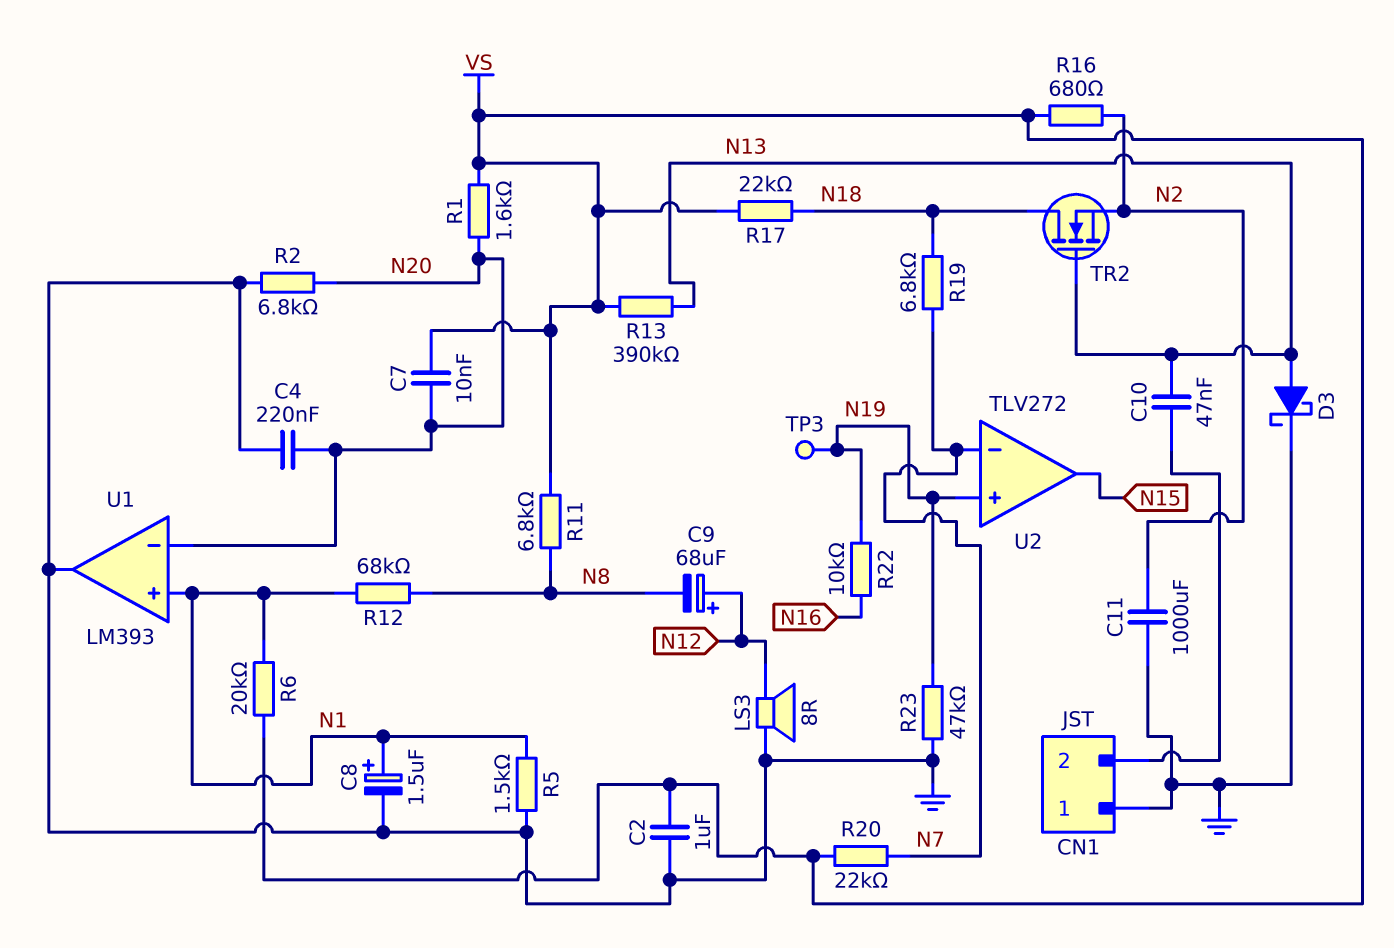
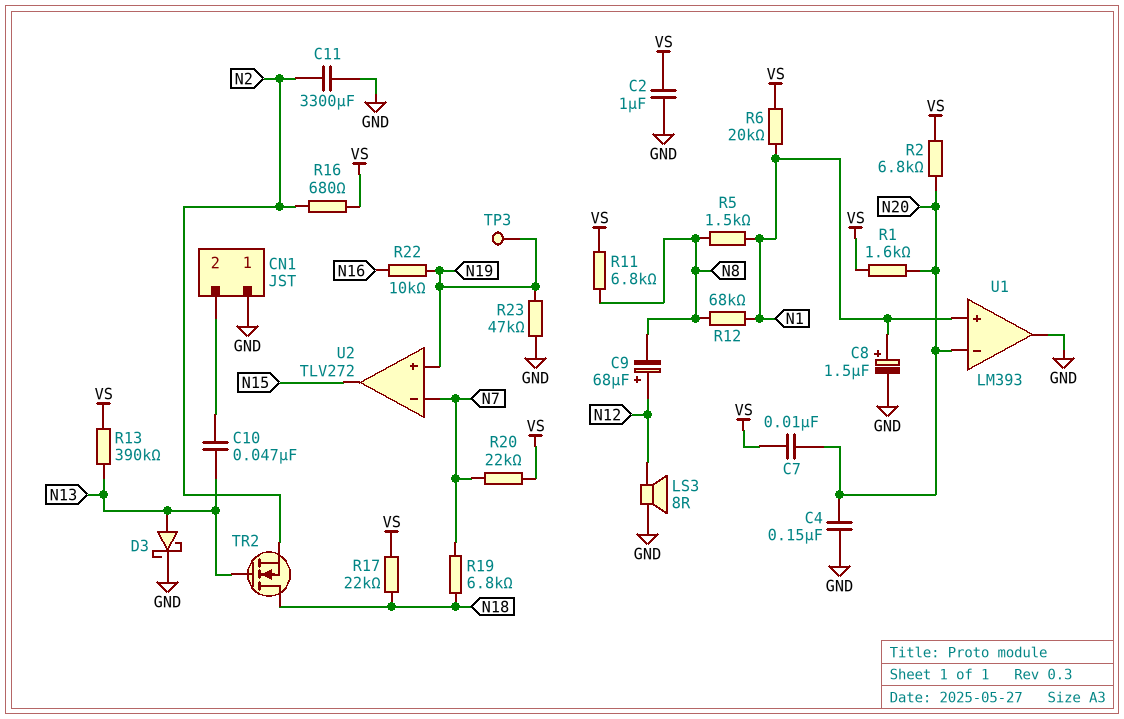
C4: 220nF (GND, N20) -> 150nF (GND, N20)
C11: 1000uF (GND, N2) -> 3300uF (GND, N2)
R2: 6.8k (GND, N20) -> 6.8k (N20, VS)
R5: 1.5k (GND, N1) -> 1.5k (N1, N8)

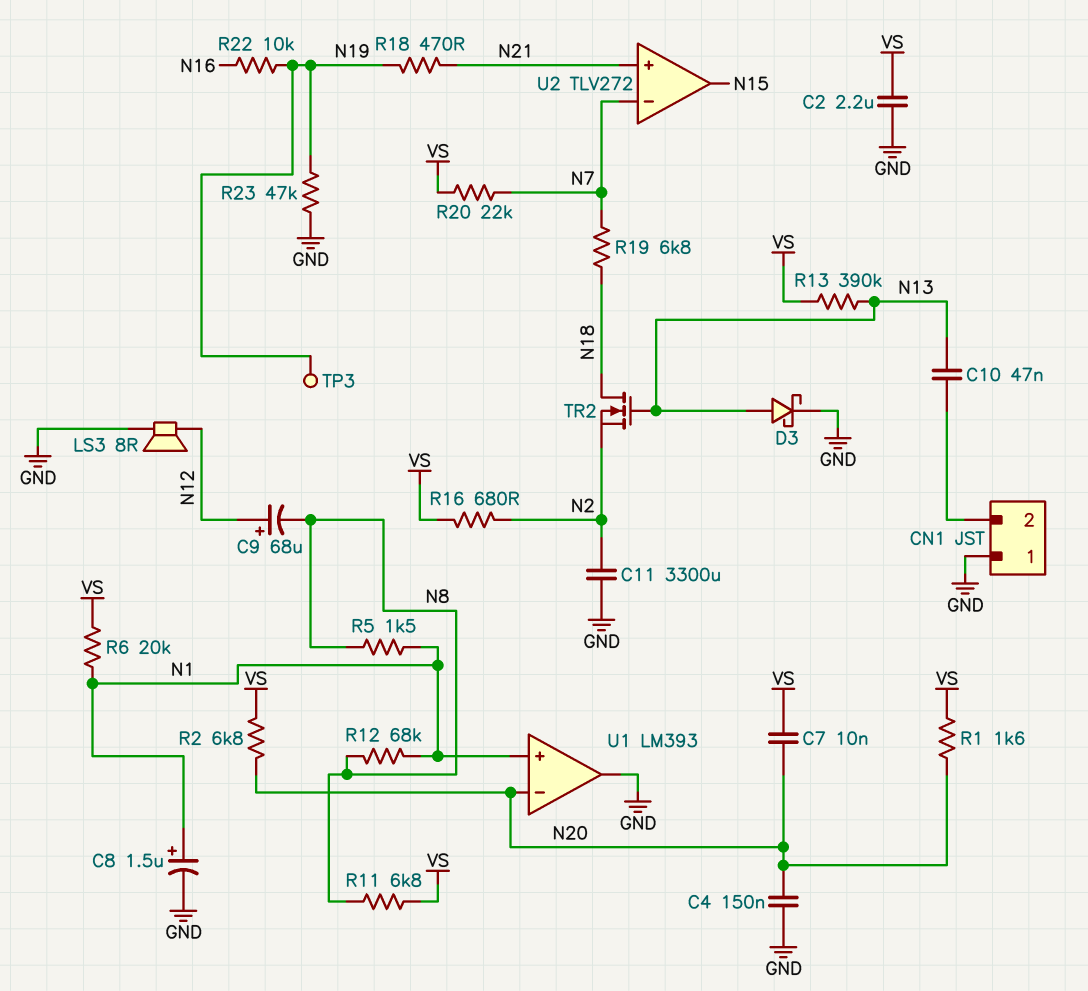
C2: 1uF (GND, VS) -> 2.2uF (GND, VS)
R17: 22k (N18, VS) -> none
R18: none -> 470 (N19, N21)
U2 pin in+: N19 -> N21

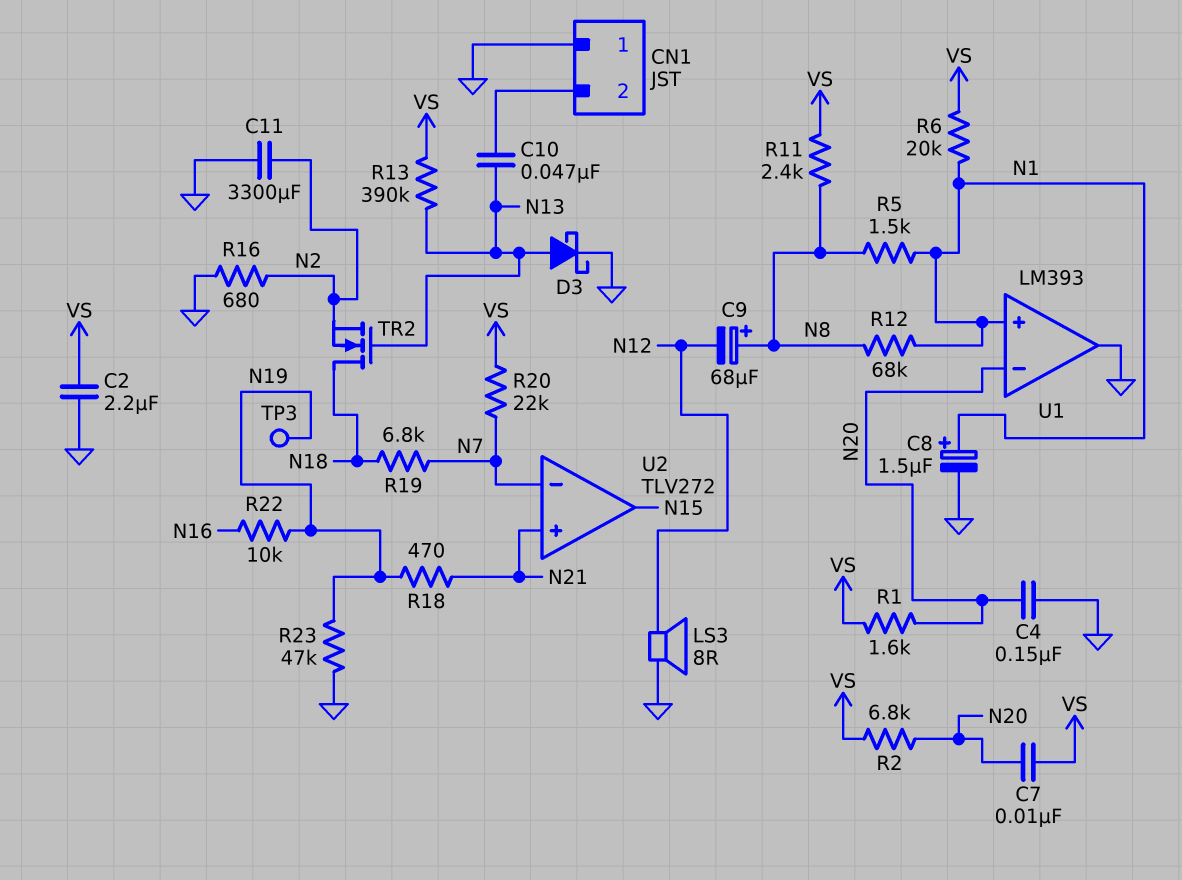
C9: 68uF (plus N12, minus N8) -> 68uF (plus N8, minus N12)
R11: 6.8k (N8, VS) -> 2.4k (N8, VS)
R16: 680 (N2, VS) -> 680 (GND, N2)

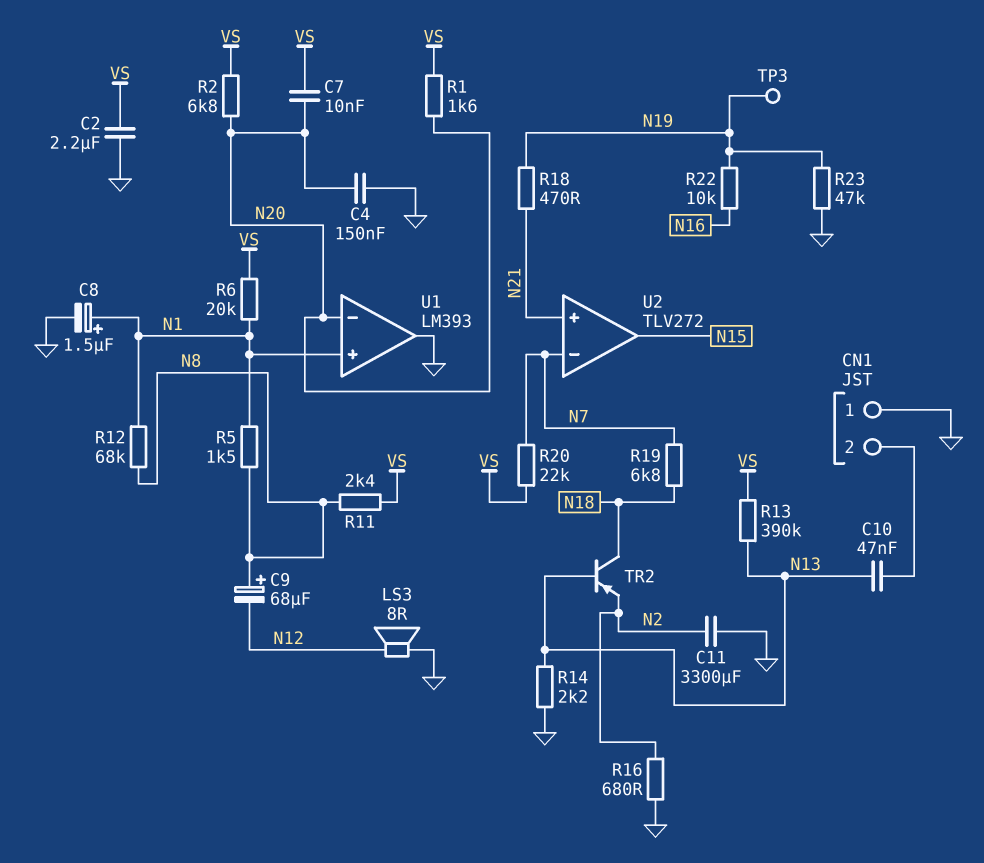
D3: schottky (A N13, K GND) -> none
R14: none -> 2.2k (GND, N13)
TR2: NMOS (G N13, D N18, S N2) -> PNP (B N13, C N18, E N2)

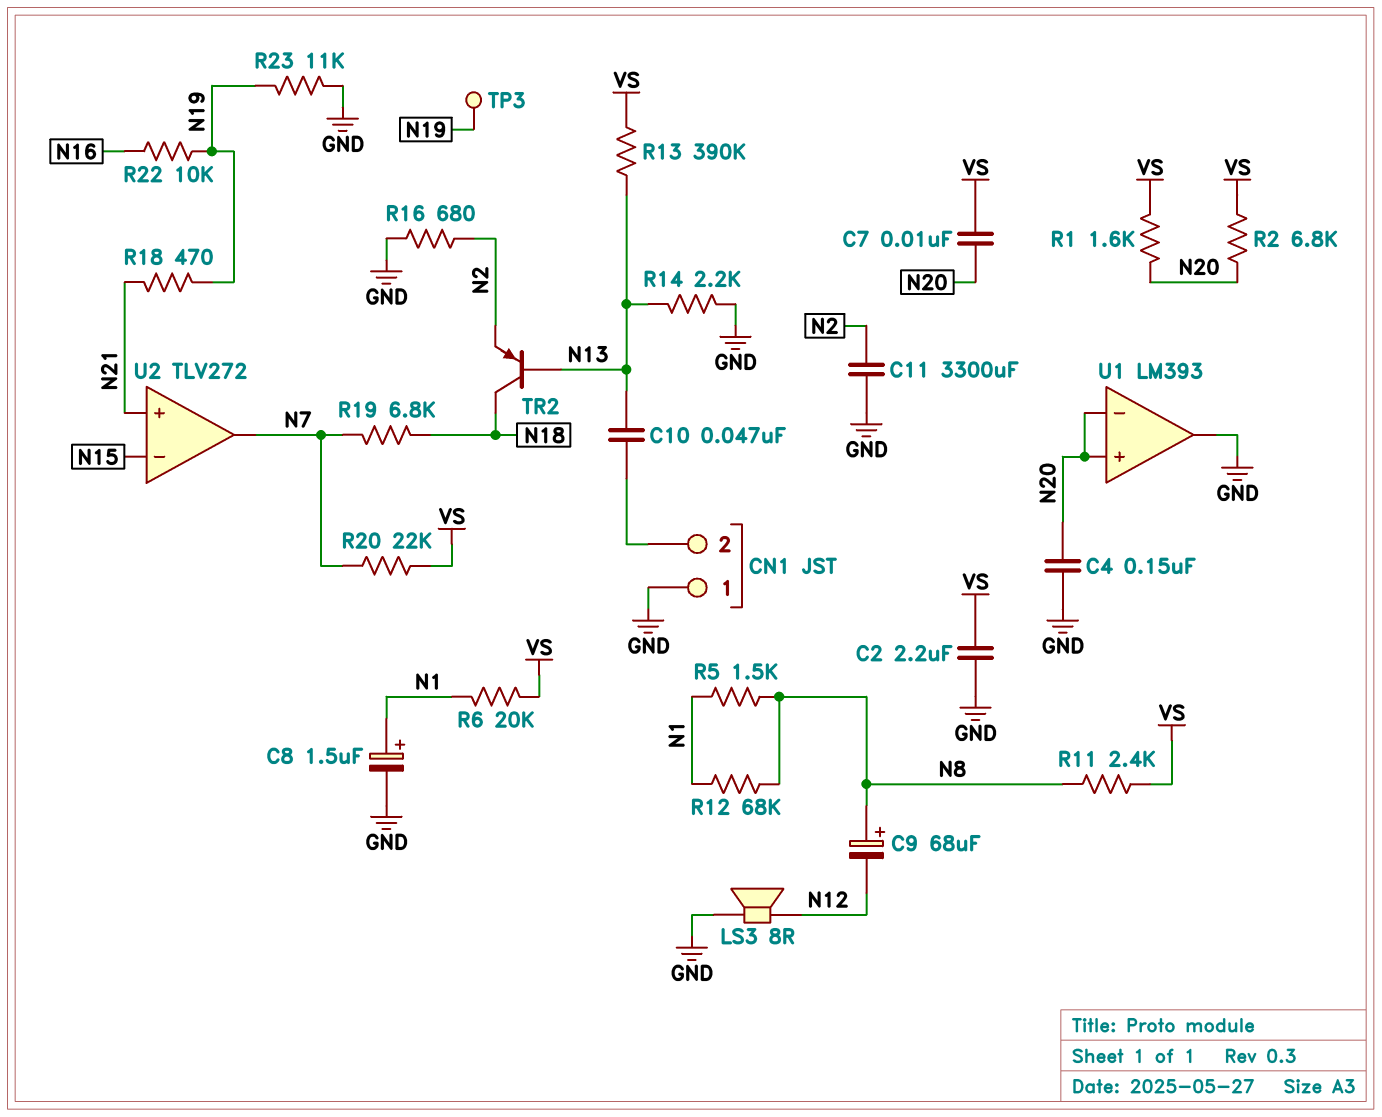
R23: 47k (GND, N19) -> 11k (GND, N19)
U1 pin in+: N1 -> N20
U2 pin in-: N7 -> N15
U2 pin out: N15 -> N7

